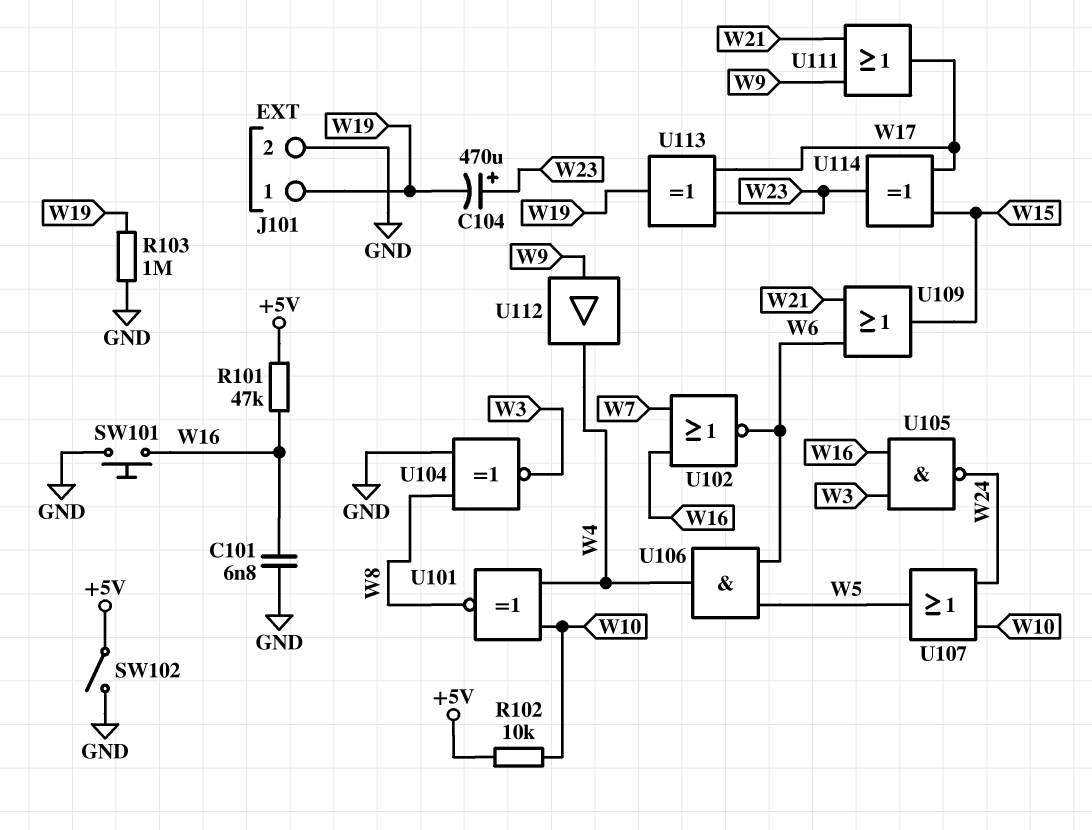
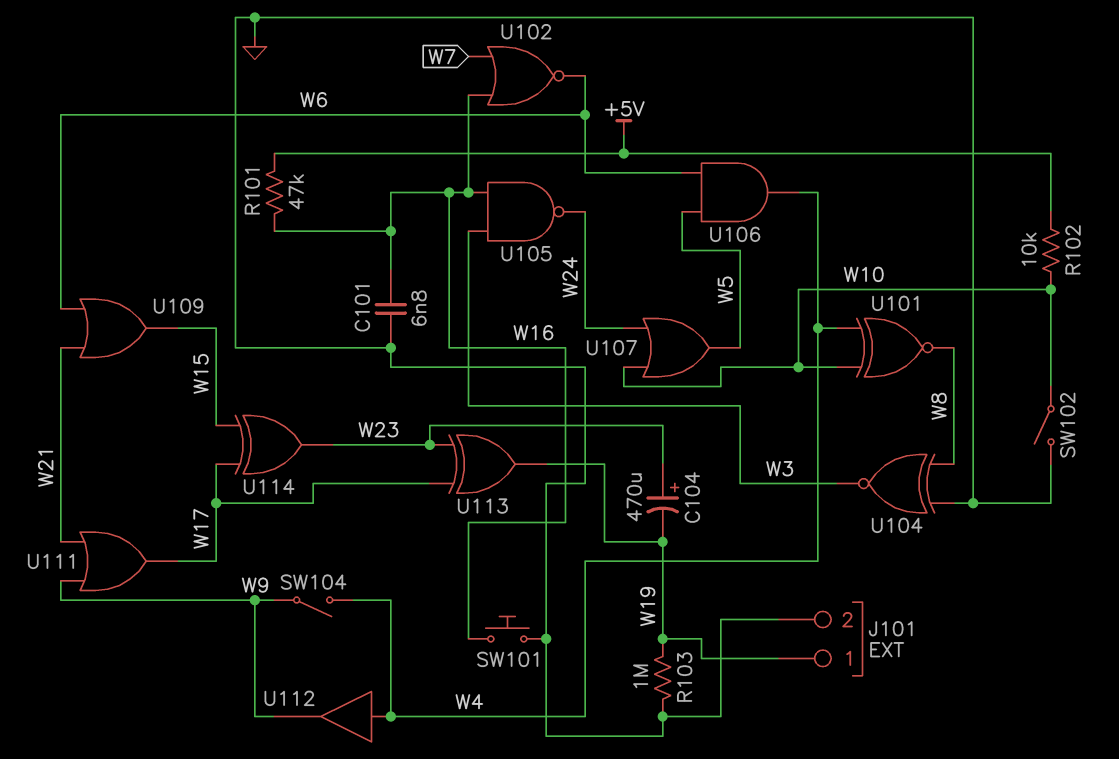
SW102: switch (+5V, GND) -> switch (GND, W10)
SW104: none -> switch (W4, W9)
U112: buffer (in W9, out W4) -> buffer (in W4, out W9)

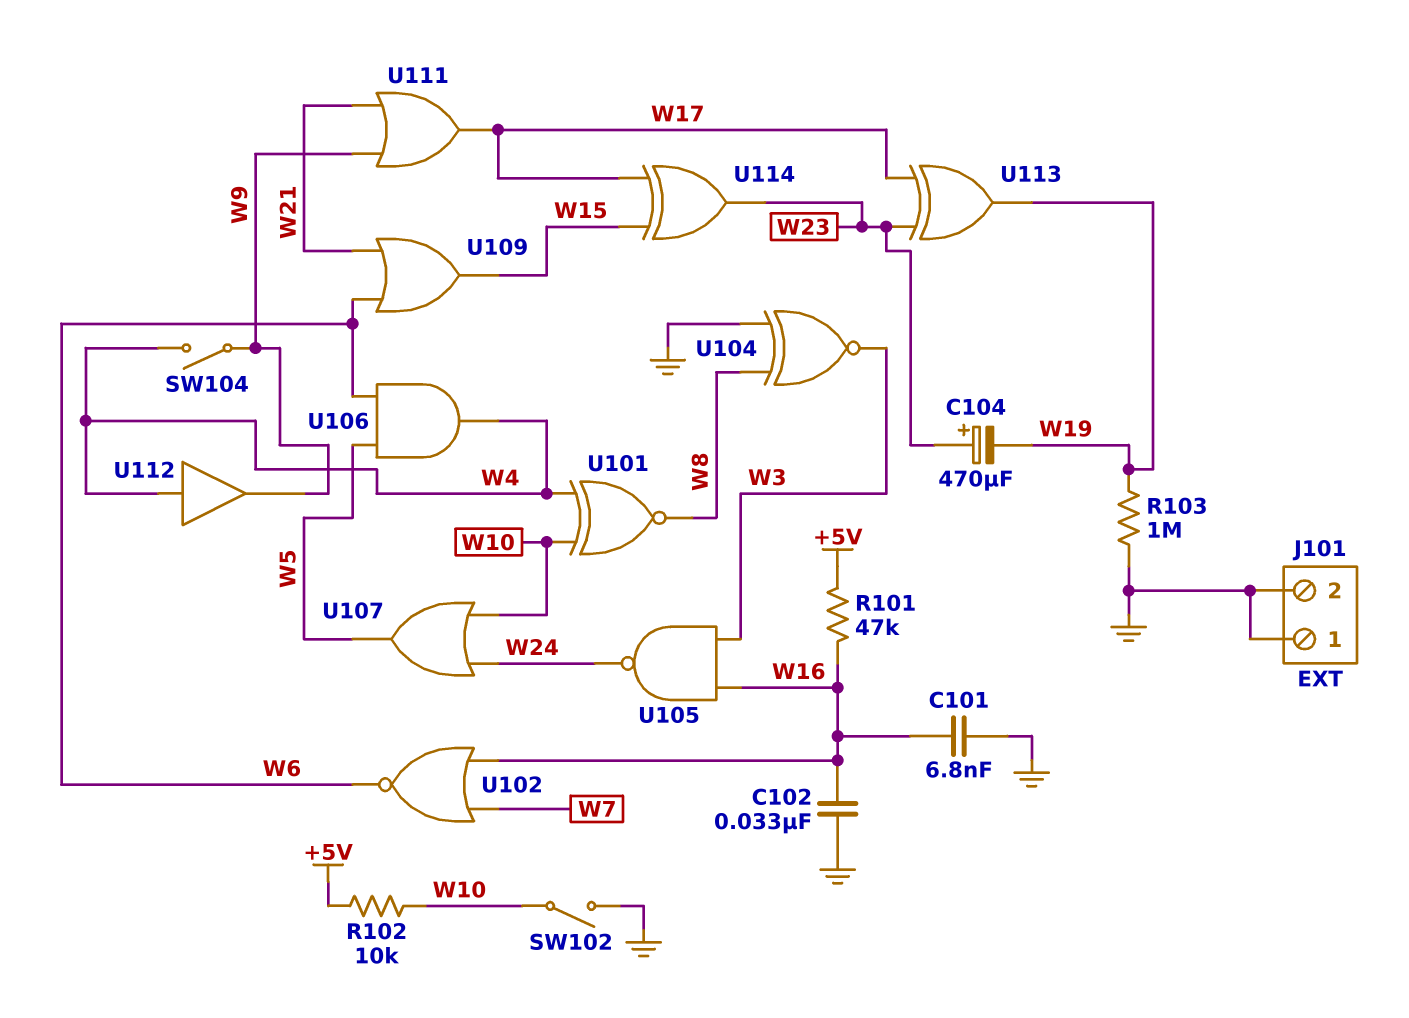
C102: none -> 33nF (GND, W16)
J101 pin 1: W19 -> GND
SW101: button (GND, W16) -> none

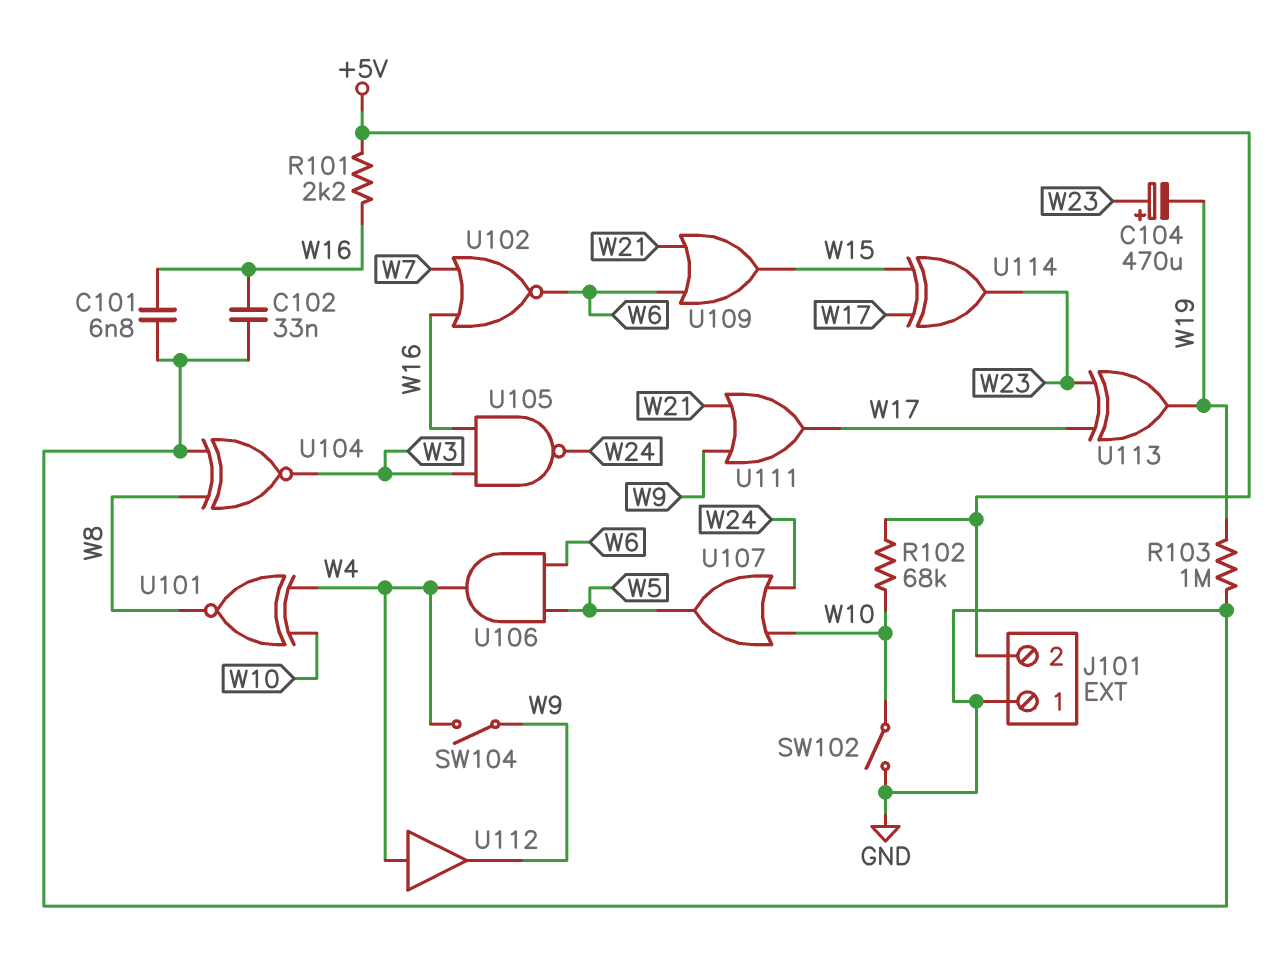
J101 pin 2: GND -> +5V
R101: 47k (+5V, W16) -> 2.2k (+5V, W16)
R102: 10k (+5V, W10) -> 68k (+5V, W10)

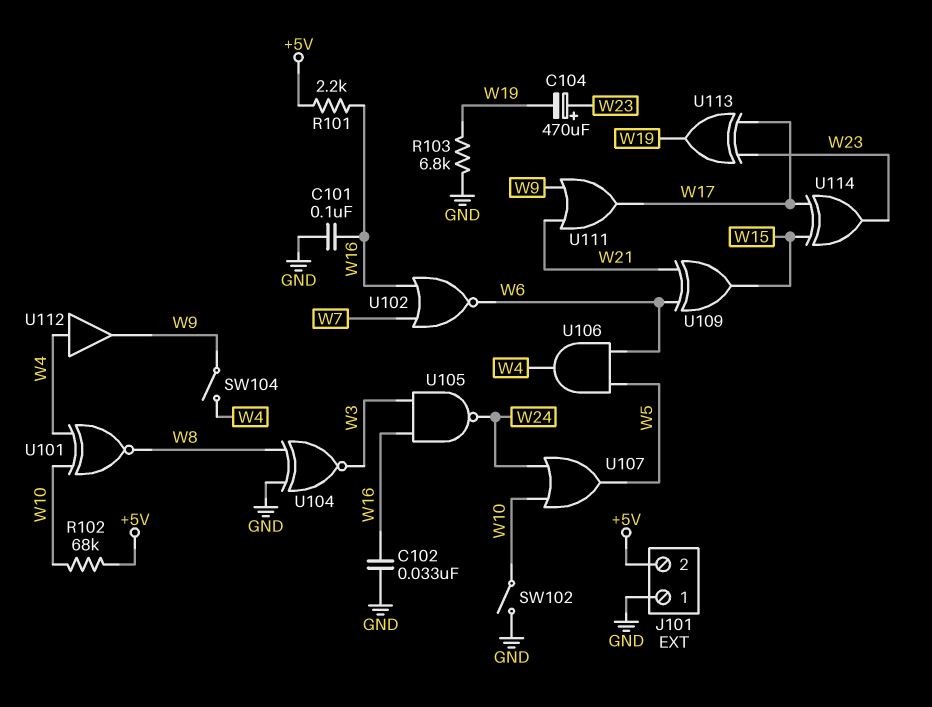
C101: 6.8nF (GND, W16) -> 100nF (GND, W16)
R103: 1M (GND, W19) -> 6.8k (GND, W19)
U109: OR (in W6, in W21, out W15) -> XOR (in W6, in W21, out W15)

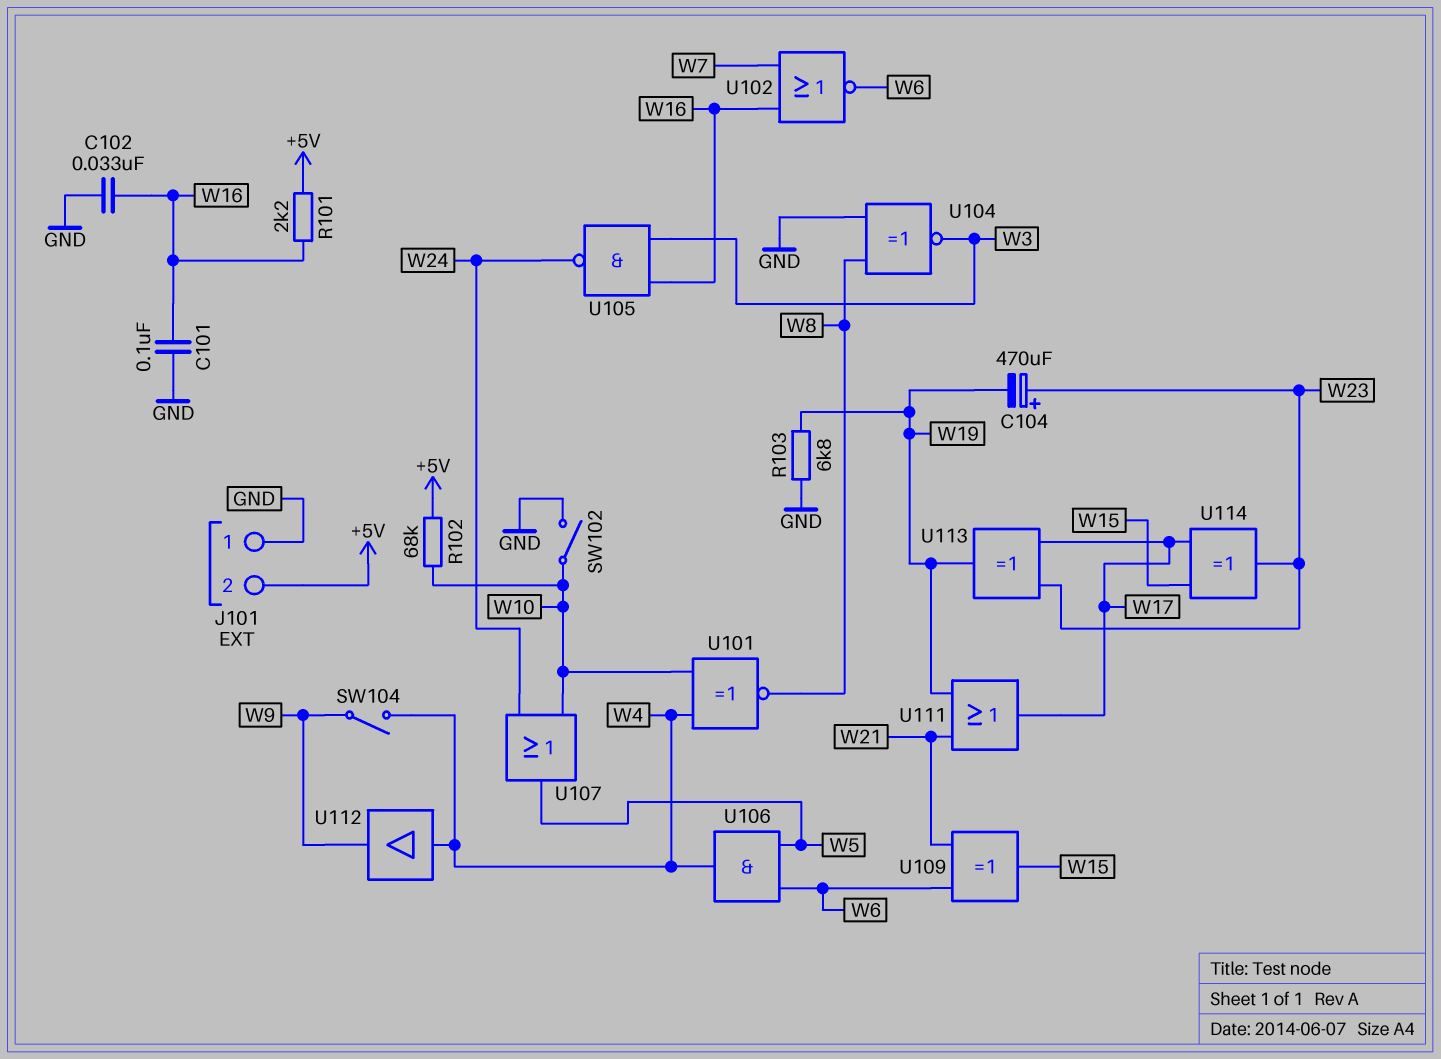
U111: OR (in W9, in W21, out W17) -> OR (in W19, in W21, out W17)

